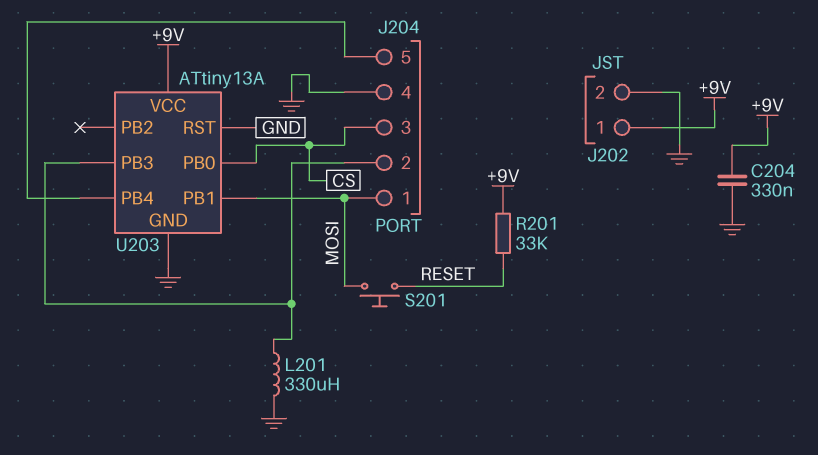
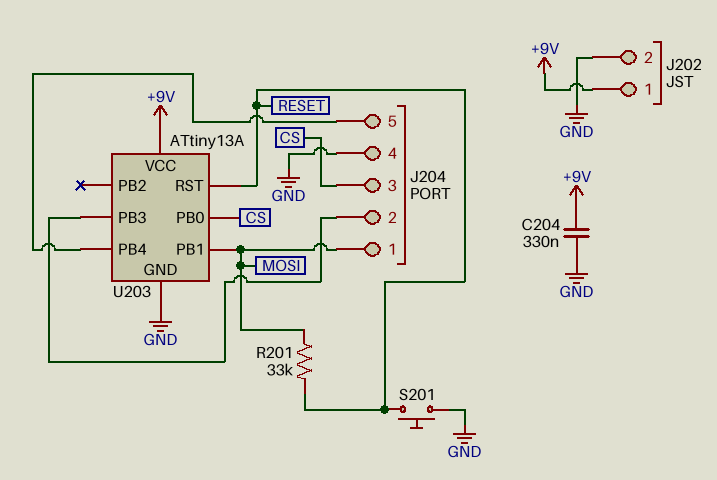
L201: 330uH (GND, J204/2) -> none
R201: 33k (+9V, RESET) -> 33k (MOSI, RESET)
S201: button (MOSI, RESET) -> button (GND, RESET)
U203 pin RST: GND -> RESET

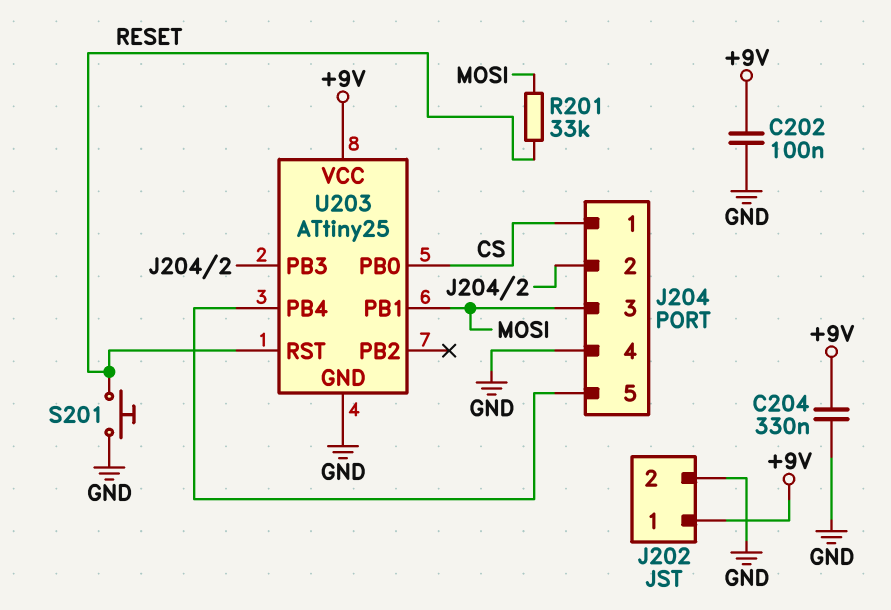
C202: none -> 100nF (+9V, GND)
J204 pin 1: MOSI -> CS
J204 pin 3: CS -> MOSI
U203: ATtiny13A -> ATtiny25

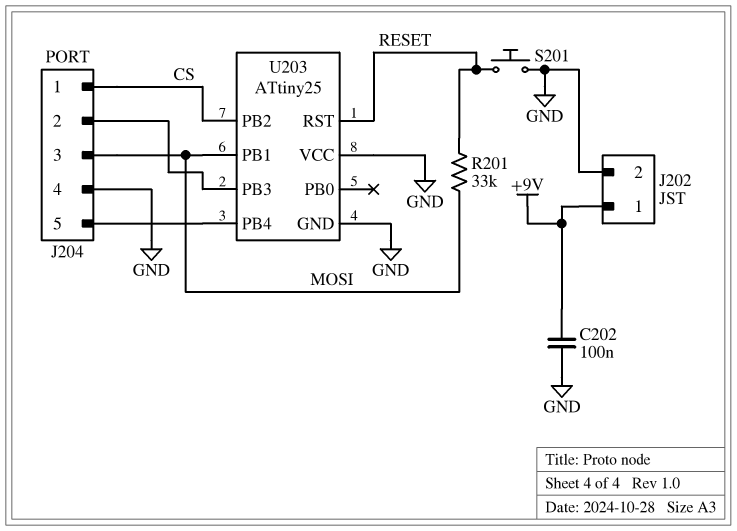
C204: 330nF (+9V, GND) -> none
U203 pin PB0: CS -> none
U203 pin PB2: none -> CS
U203 pin VCC: +9V -> GND

